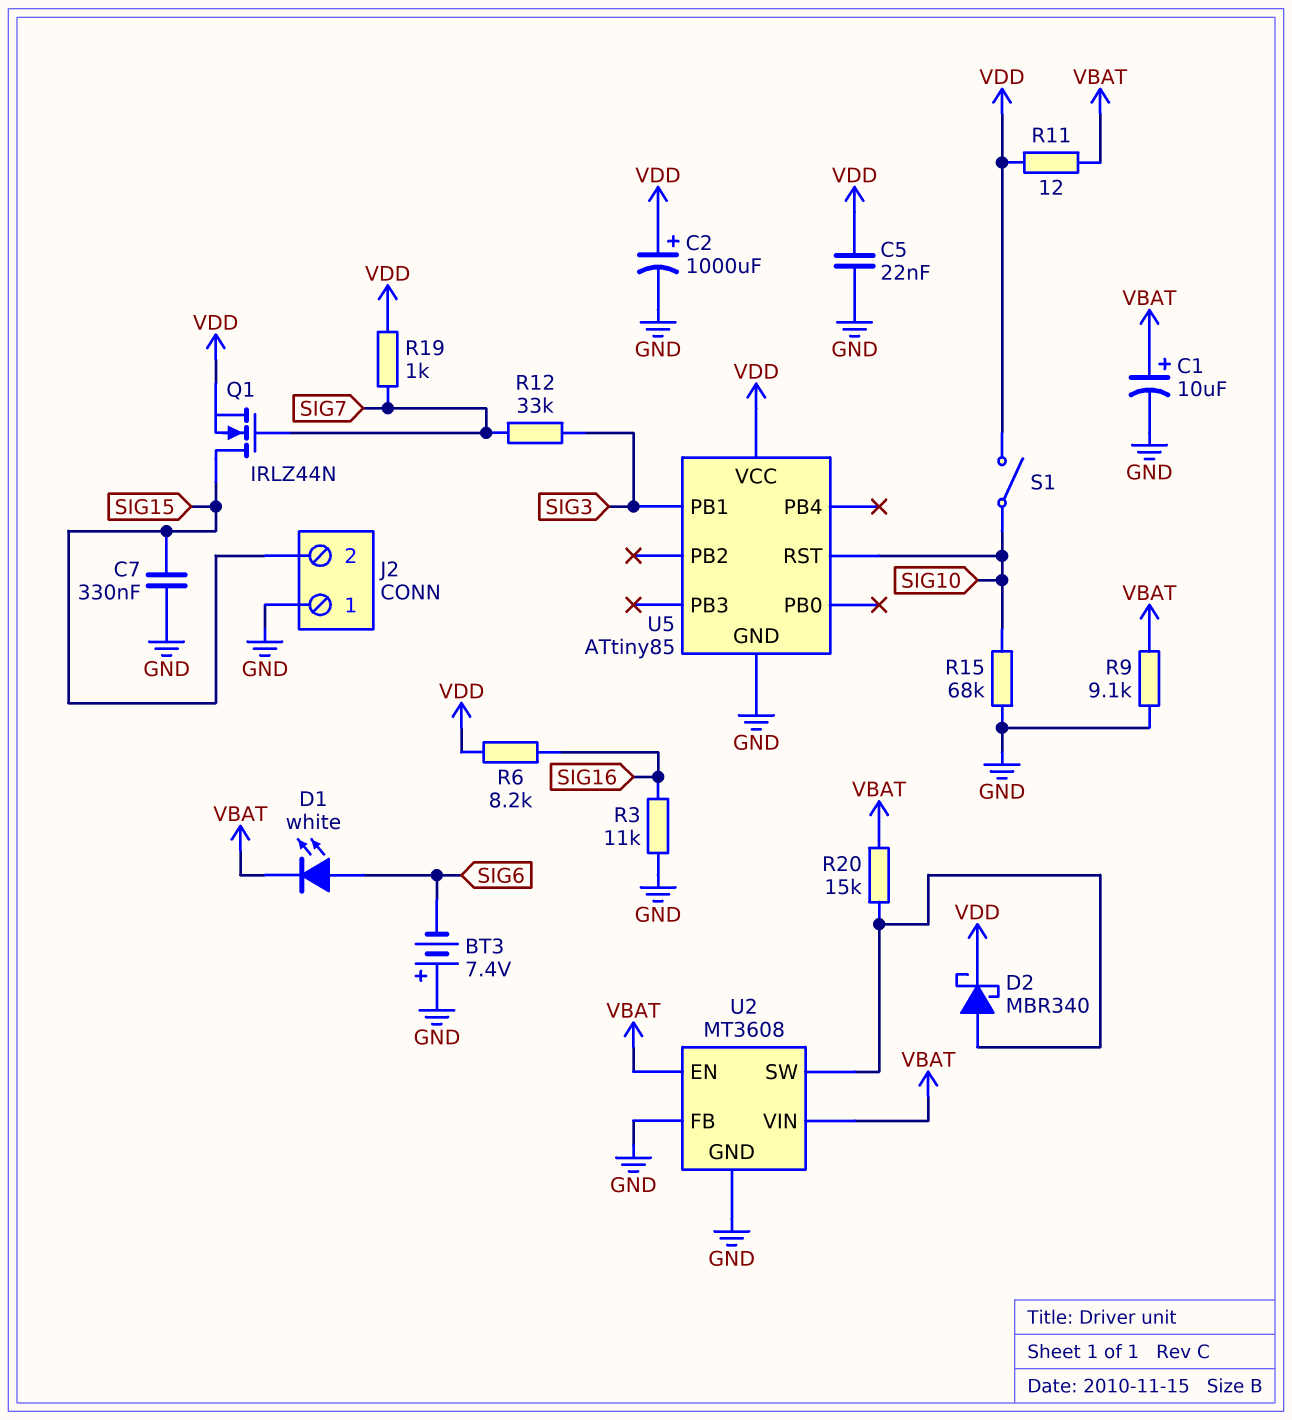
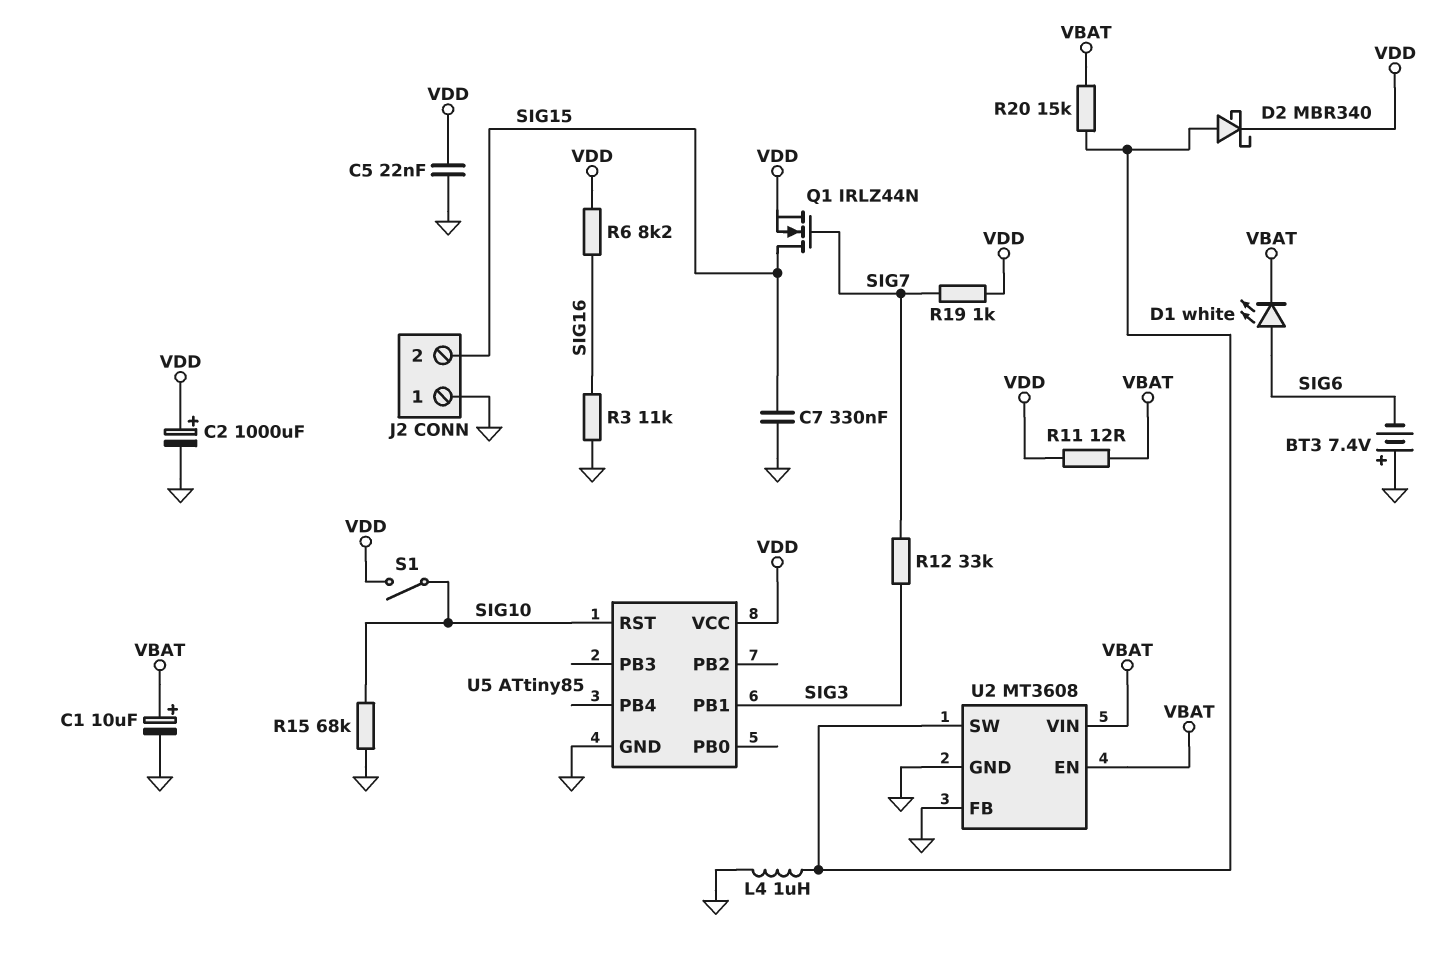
L4: none -> 1uH (GND, U2/SW)
R9: 9.1k (GND, VBAT) -> none

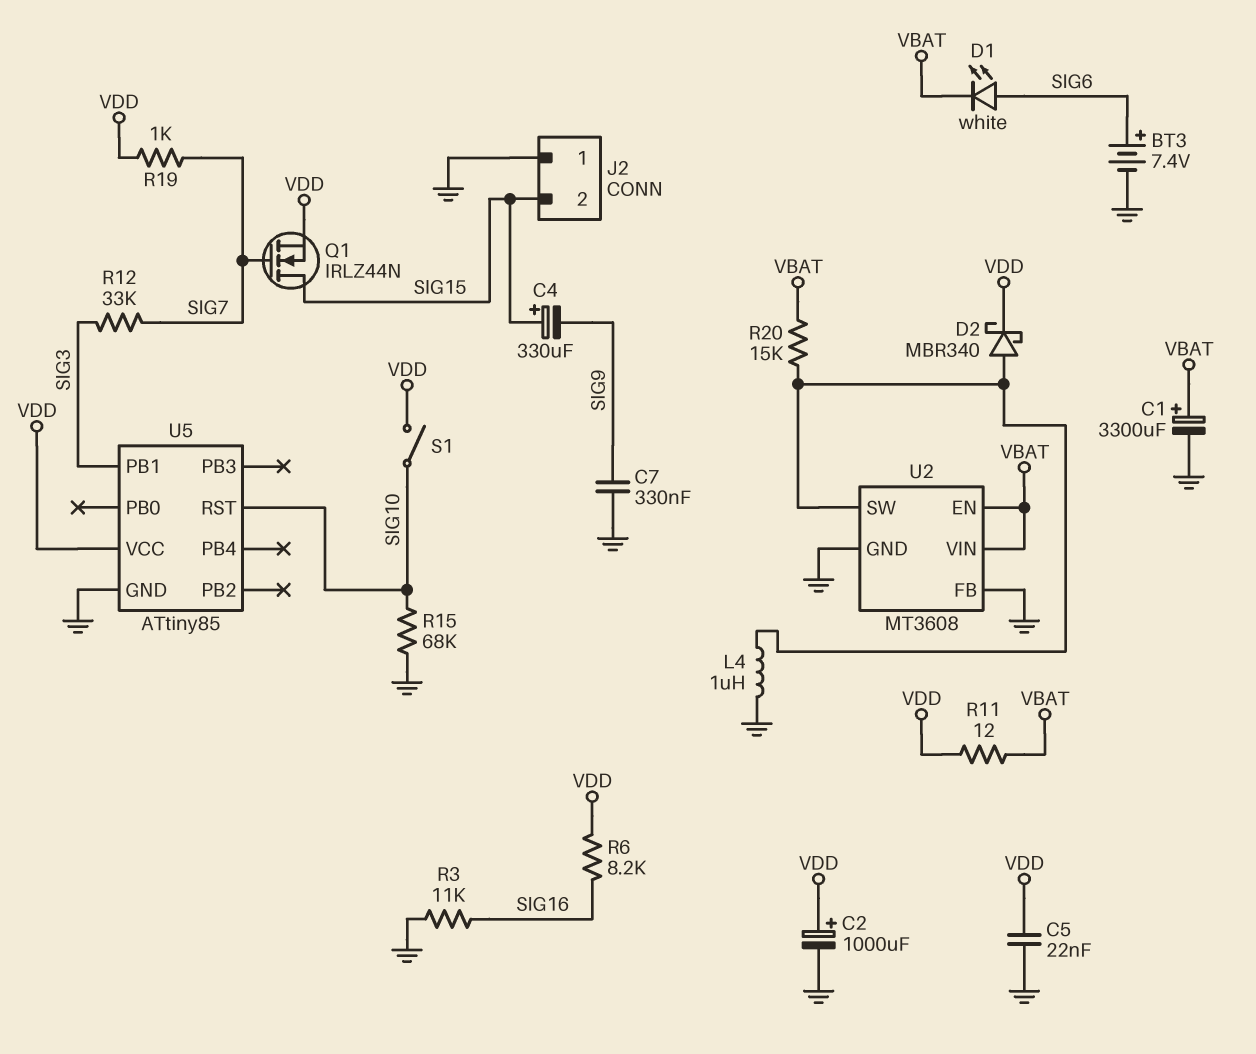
BT3: 7.4V (plus GND, minus SIG6) -> 7.4V (plus SIG6, minus GND)
C1: 10uF (plus VBAT, minus GND) -> 3300uF (plus VBAT, minus GND)
C4: none -> 330uF (plus SIG15, minus SIG9)
C7: 330nF (GND, SIG15) -> 330nF (GND, SIG9)

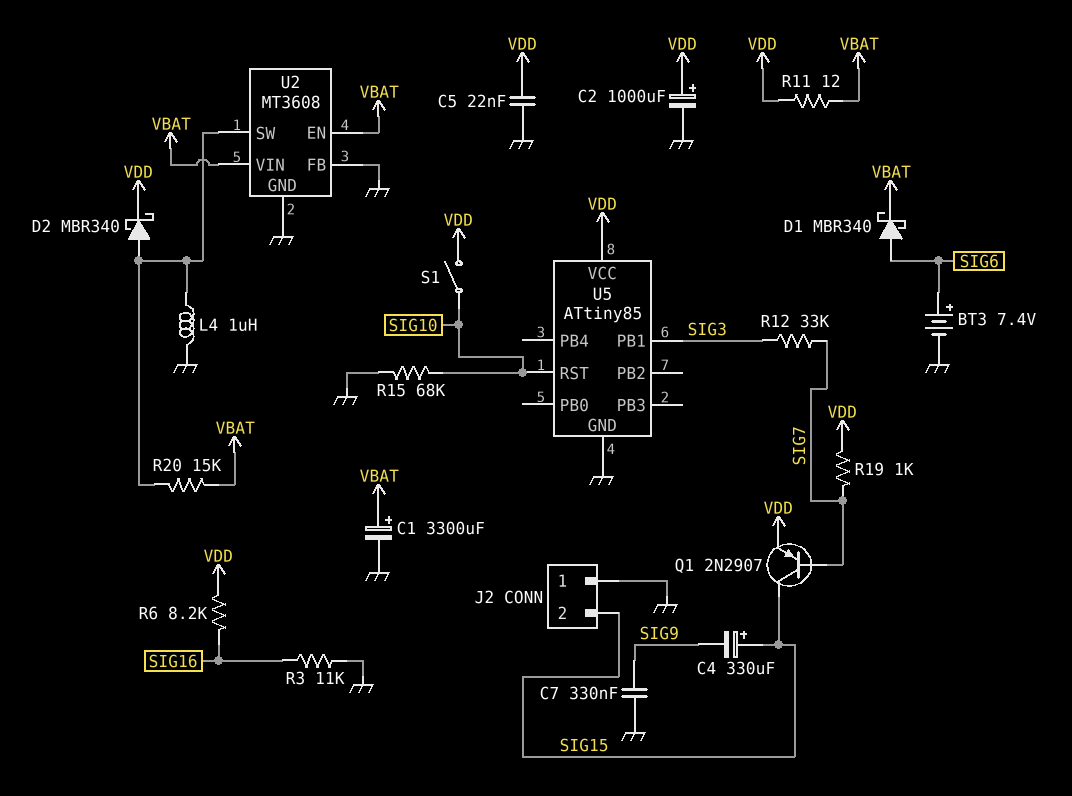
D1: LED white (A SIG6, K VBAT) -> schottky MBR340 (A SIG6, K VBAT)
Q1: NMOS IRLZ44N (G SIG7, D SIG15, S VDD) -> PNP 2N2907 (B SIG7, C SIG15, E VDD)

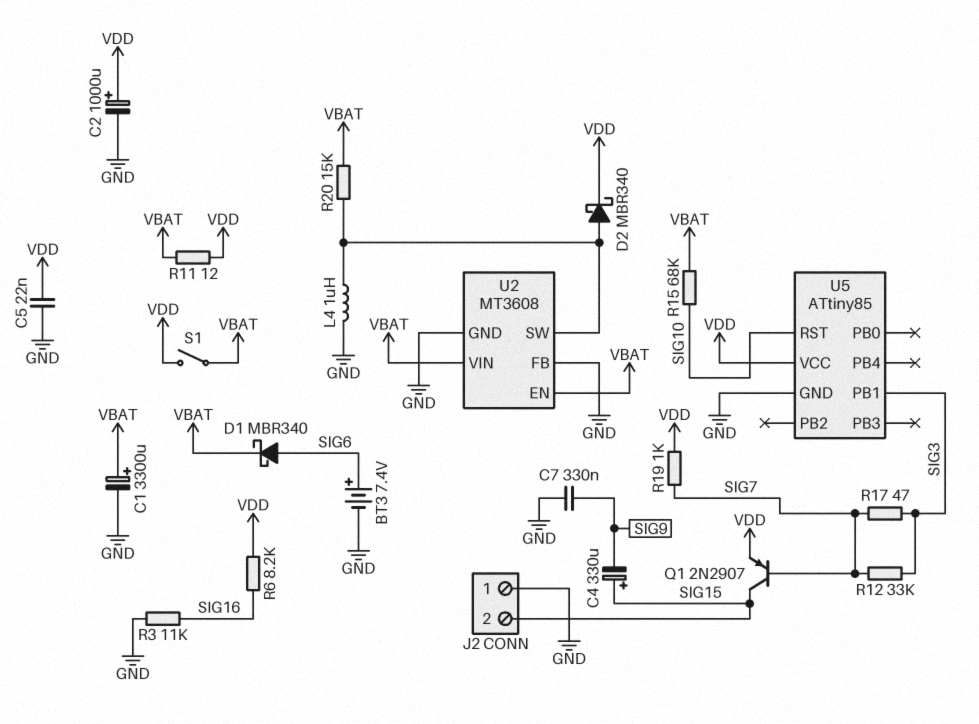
R15: 68k (GND, SIG10) -> 68k (SIG10, VBAT)
R17: none -> 47 (SIG3, SIG7)
S1: switch (SIG10, VDD) -> switch (VBAT, VDD)

